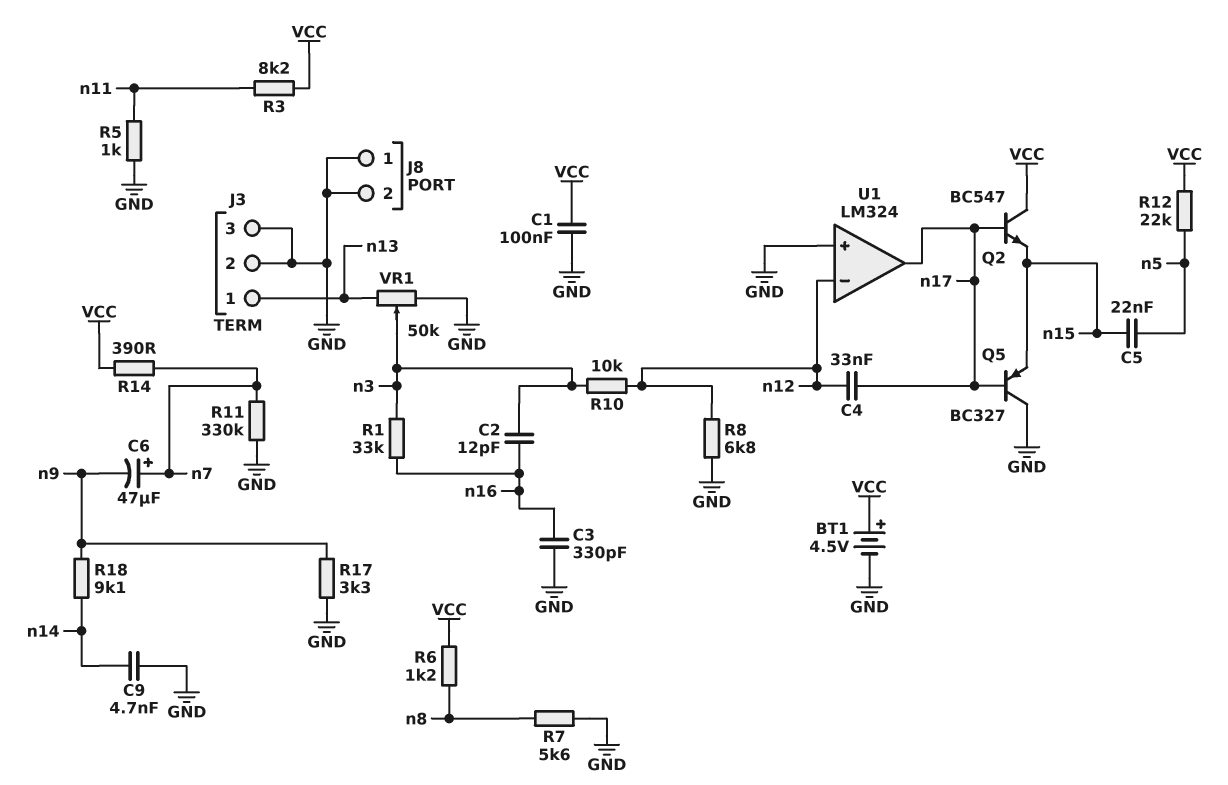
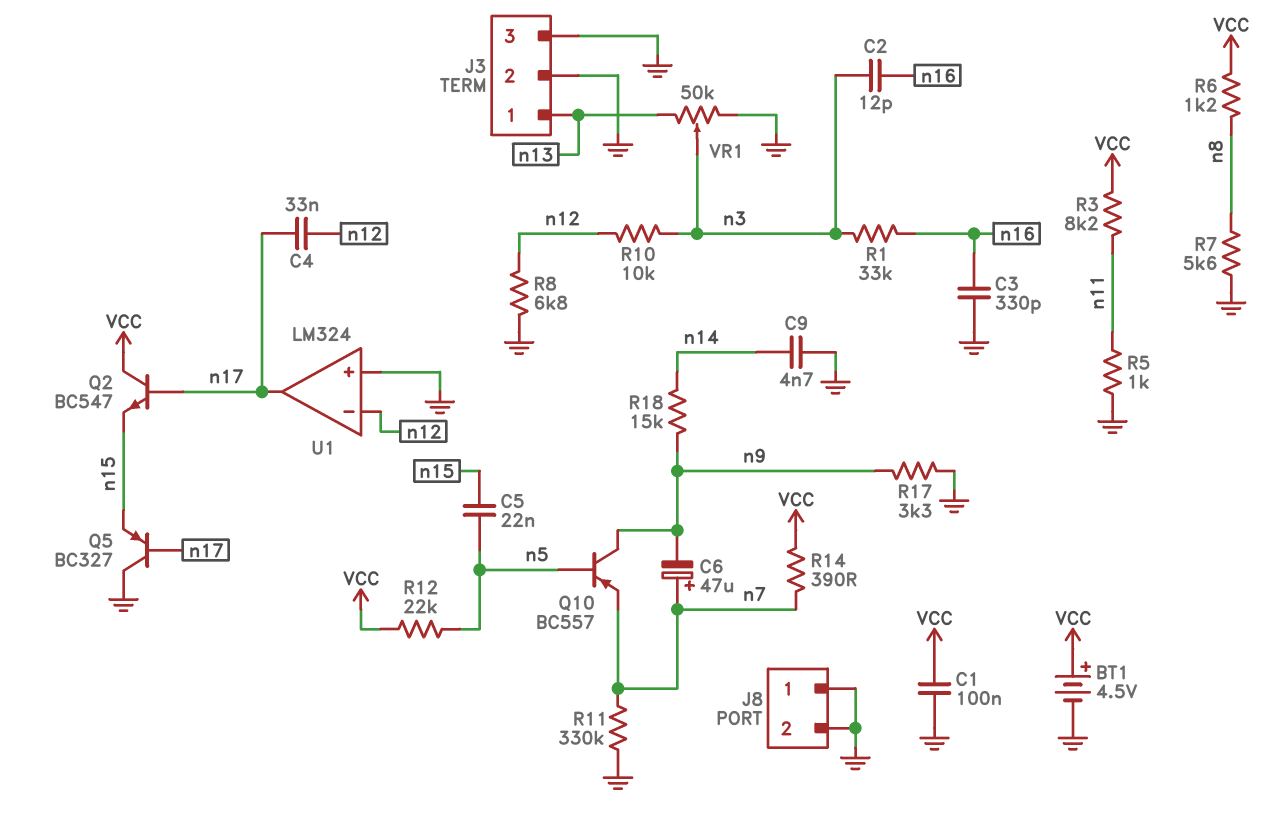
Q10: none -> PNP BC557 (B n5, C n9, E n7)
R18: 9.1k (n9, n14) -> 15k (n9, n14)

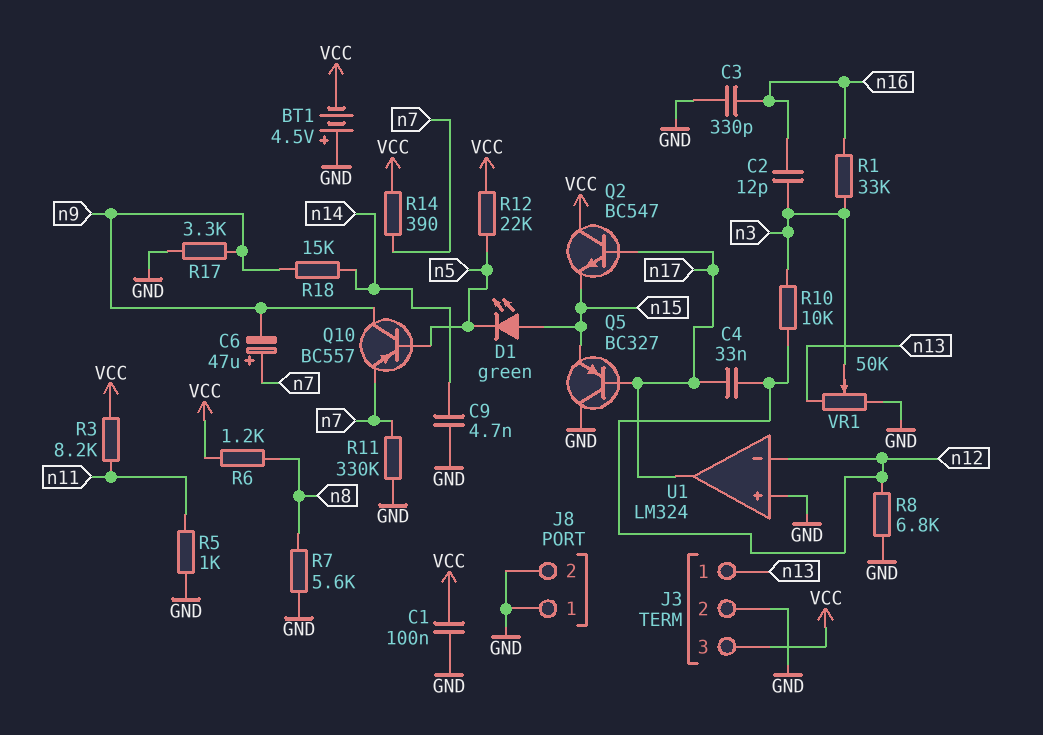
BT1: 4.5V (plus VCC, minus GND) -> 4.5V (plus GND, minus VCC)
C5: 22nF (n5, n15) -> none
D1: none -> LED green (A n15, K n5)
J3 pin 3: GND -> VCC

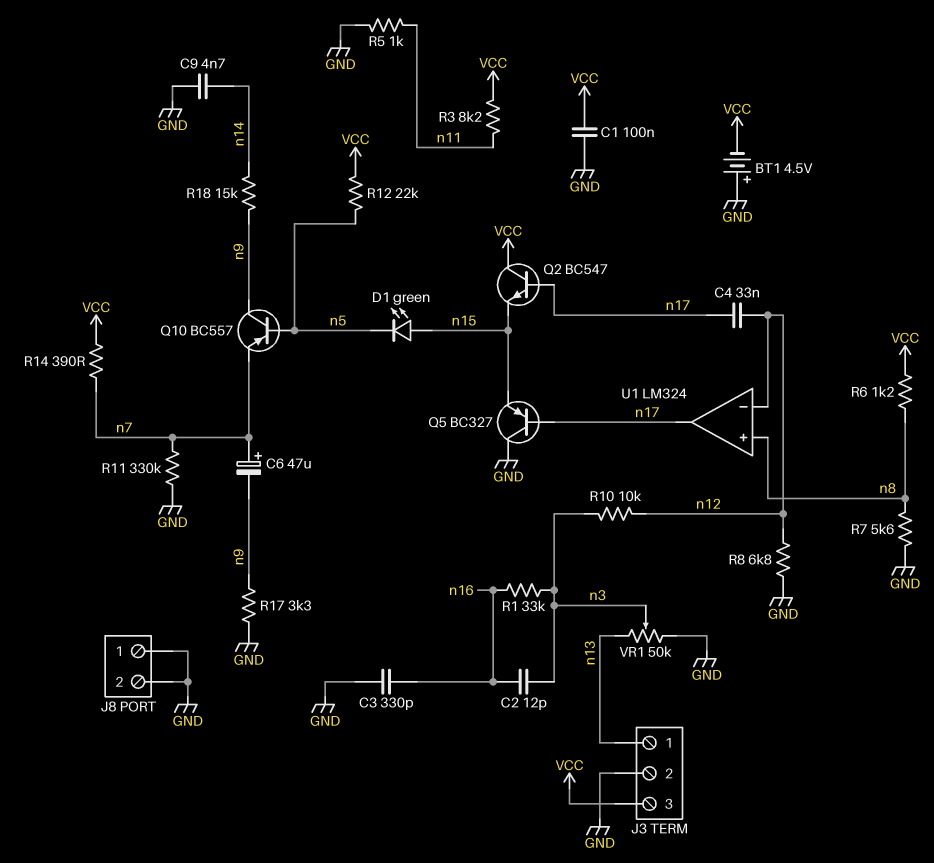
U1 pin in+: GND -> n8

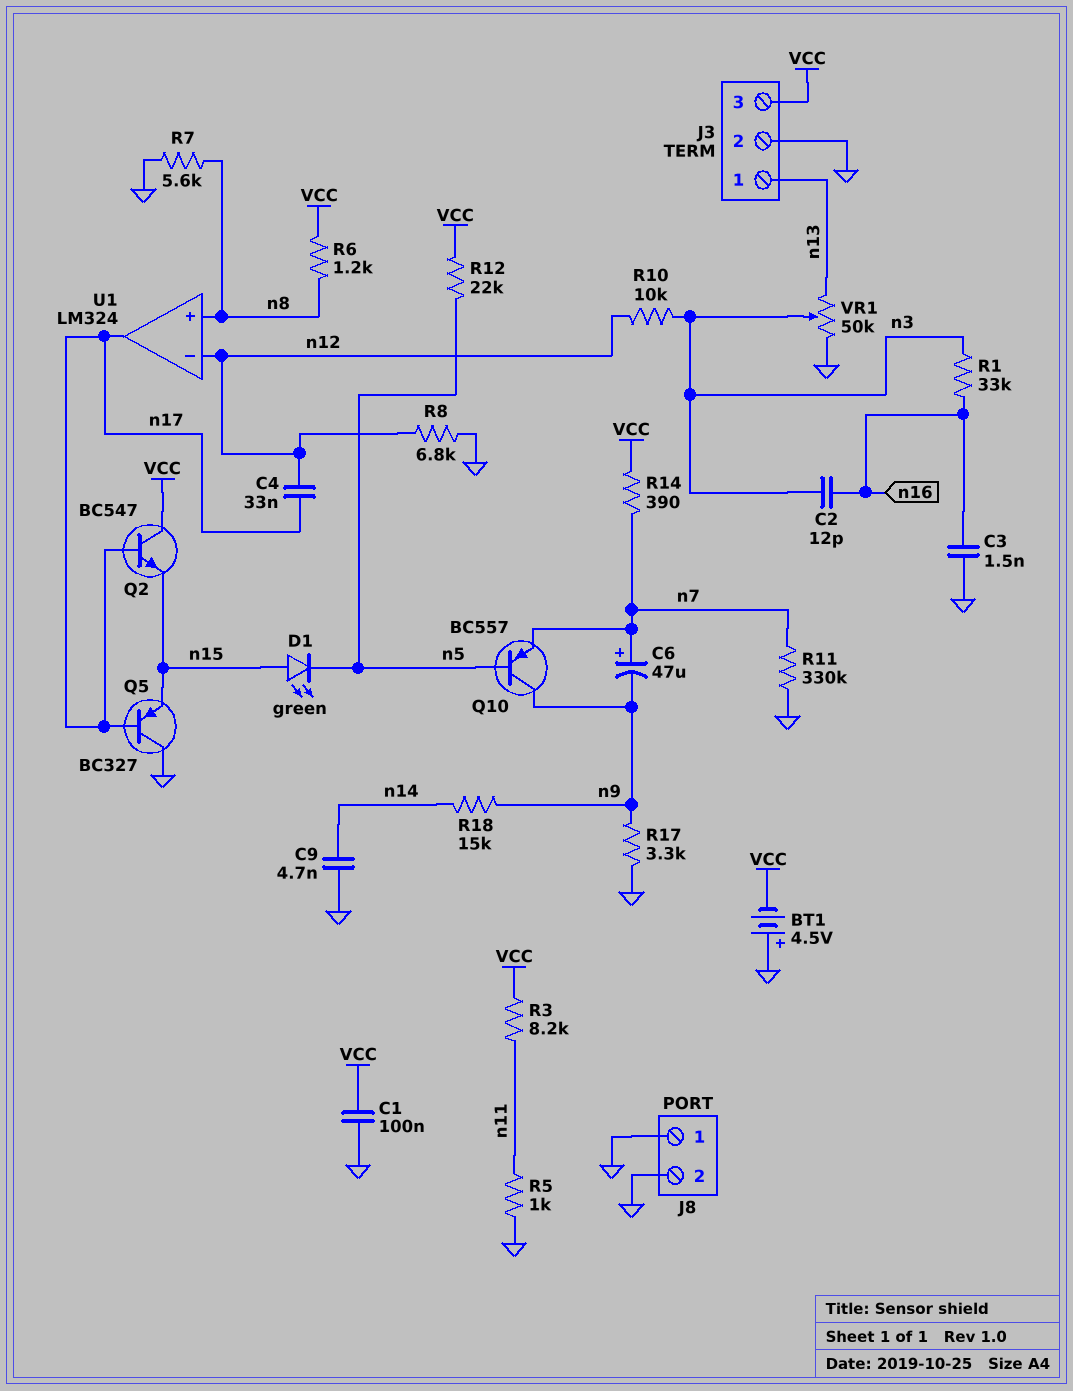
C3: 330pF (GND, n16) -> 1.5nF (GND, n16)

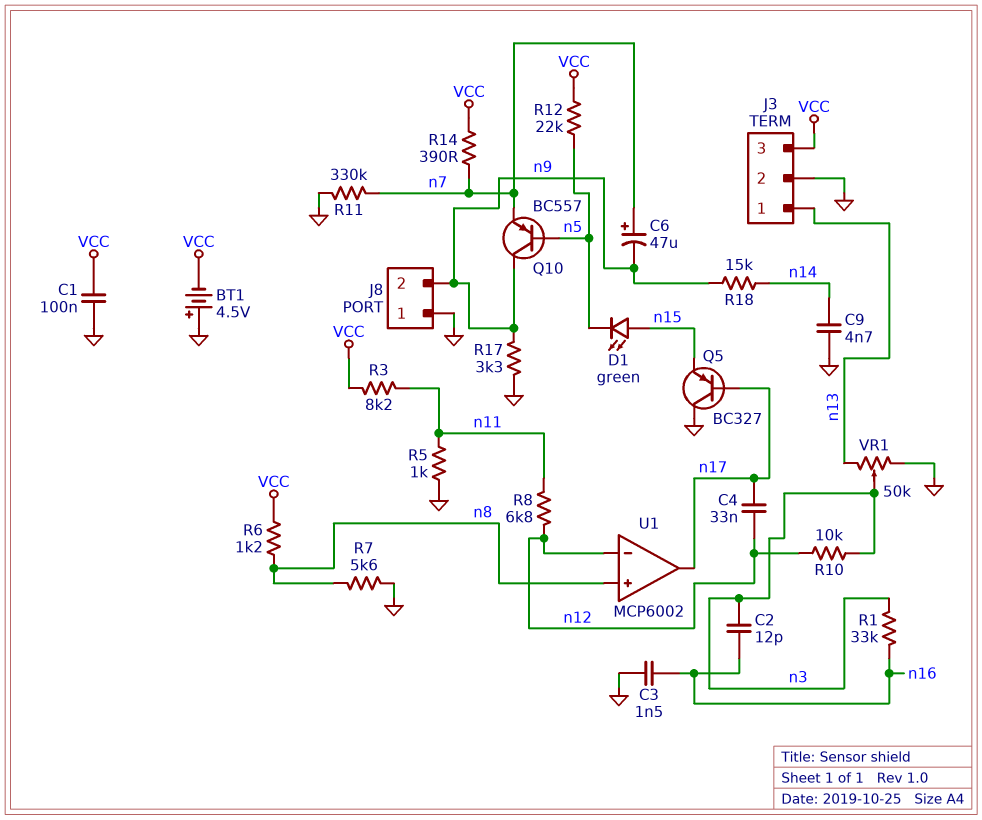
J8 pin 2: GND -> n9
Q2: NPN BC547 (B n17, C VCC, E n15) -> none
R8: 6.8k (GND, n12) -> 6.8k (n11, n12)
U1: LM324 -> MCP6002

